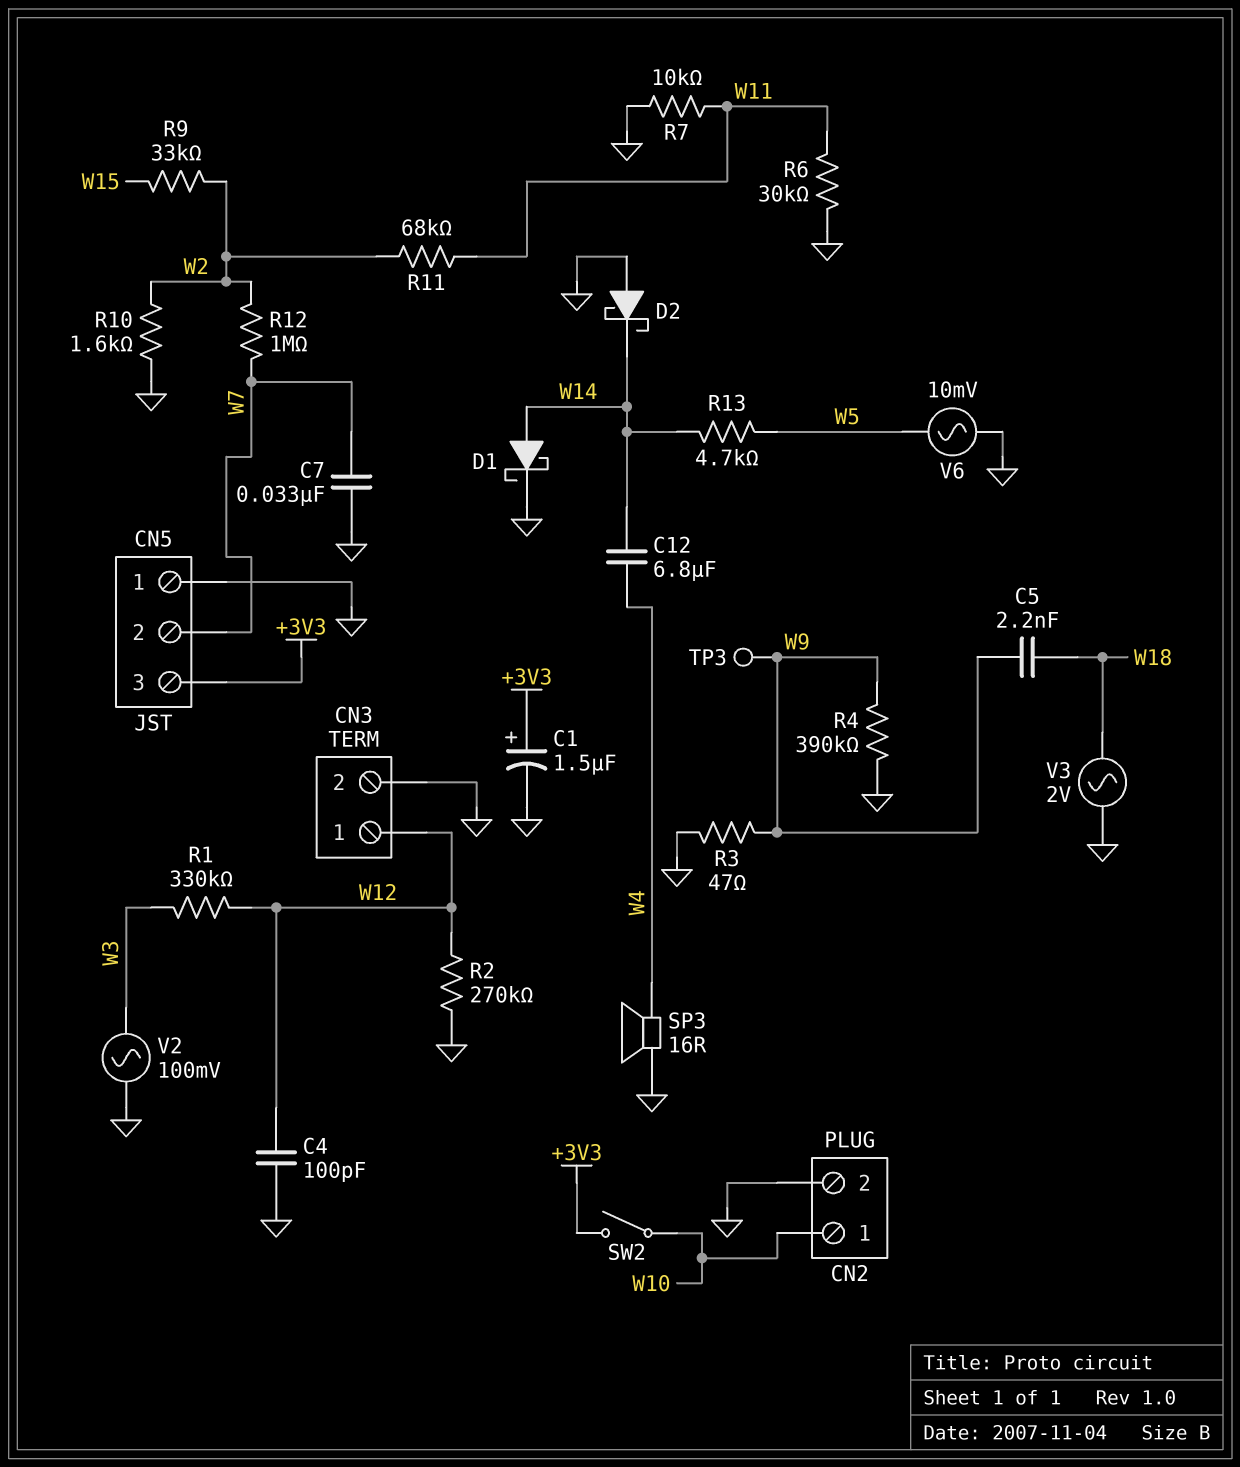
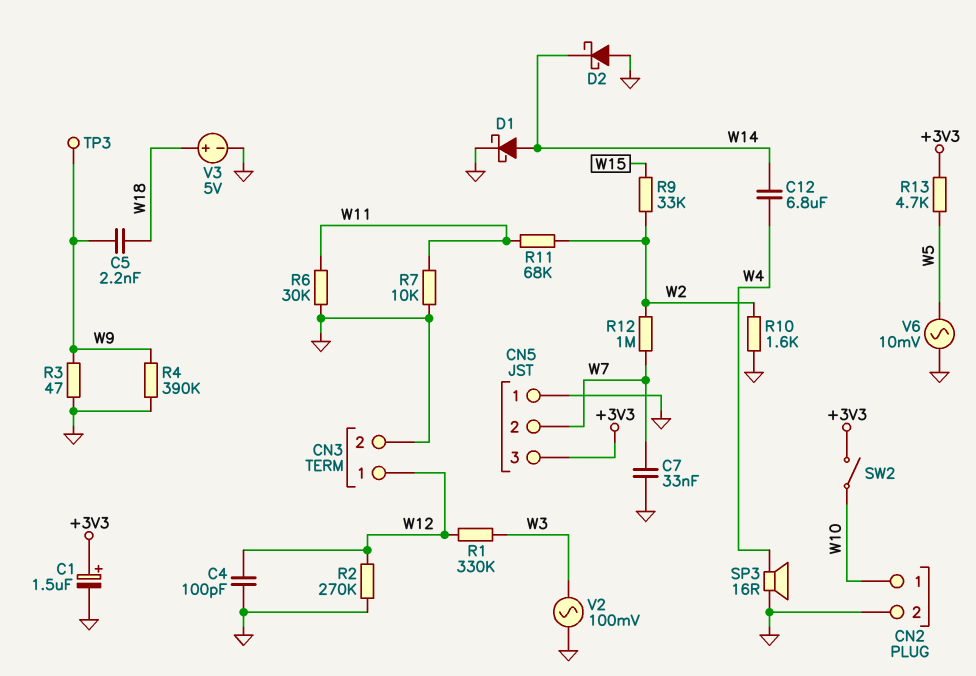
R13: 4.7k (W5, W14) -> 4.7k (+3V3, W5)
V3: AC 2V (GND, W18) -> 5V (plus W18, minus GND)

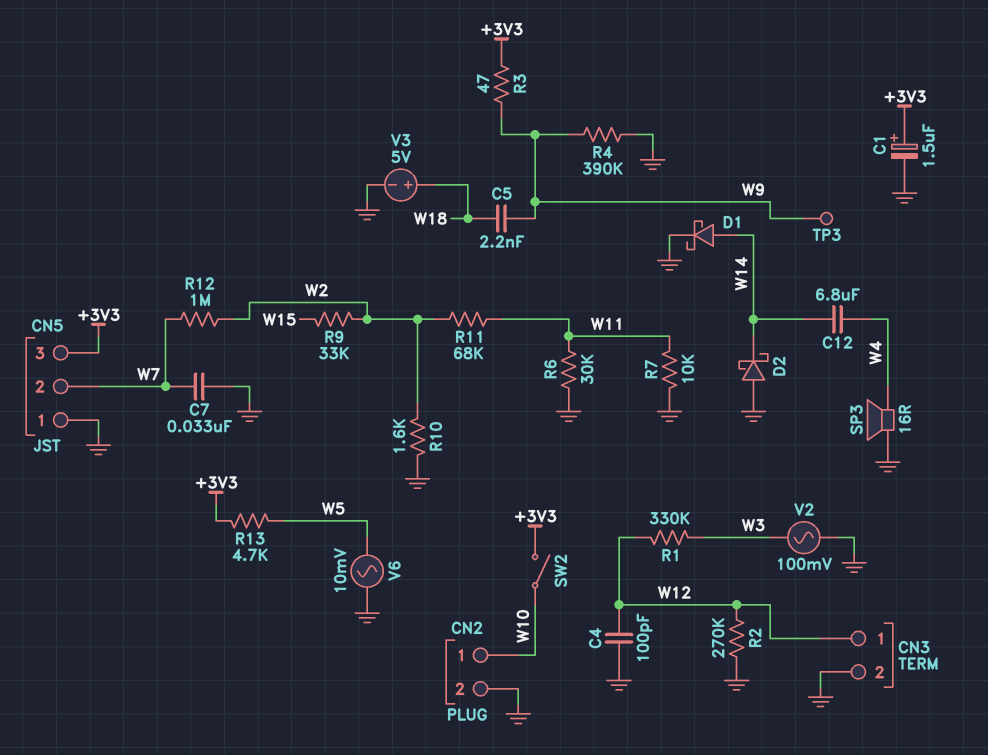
R3: 47 (GND, W9) -> 47 (+3V3, W9)

